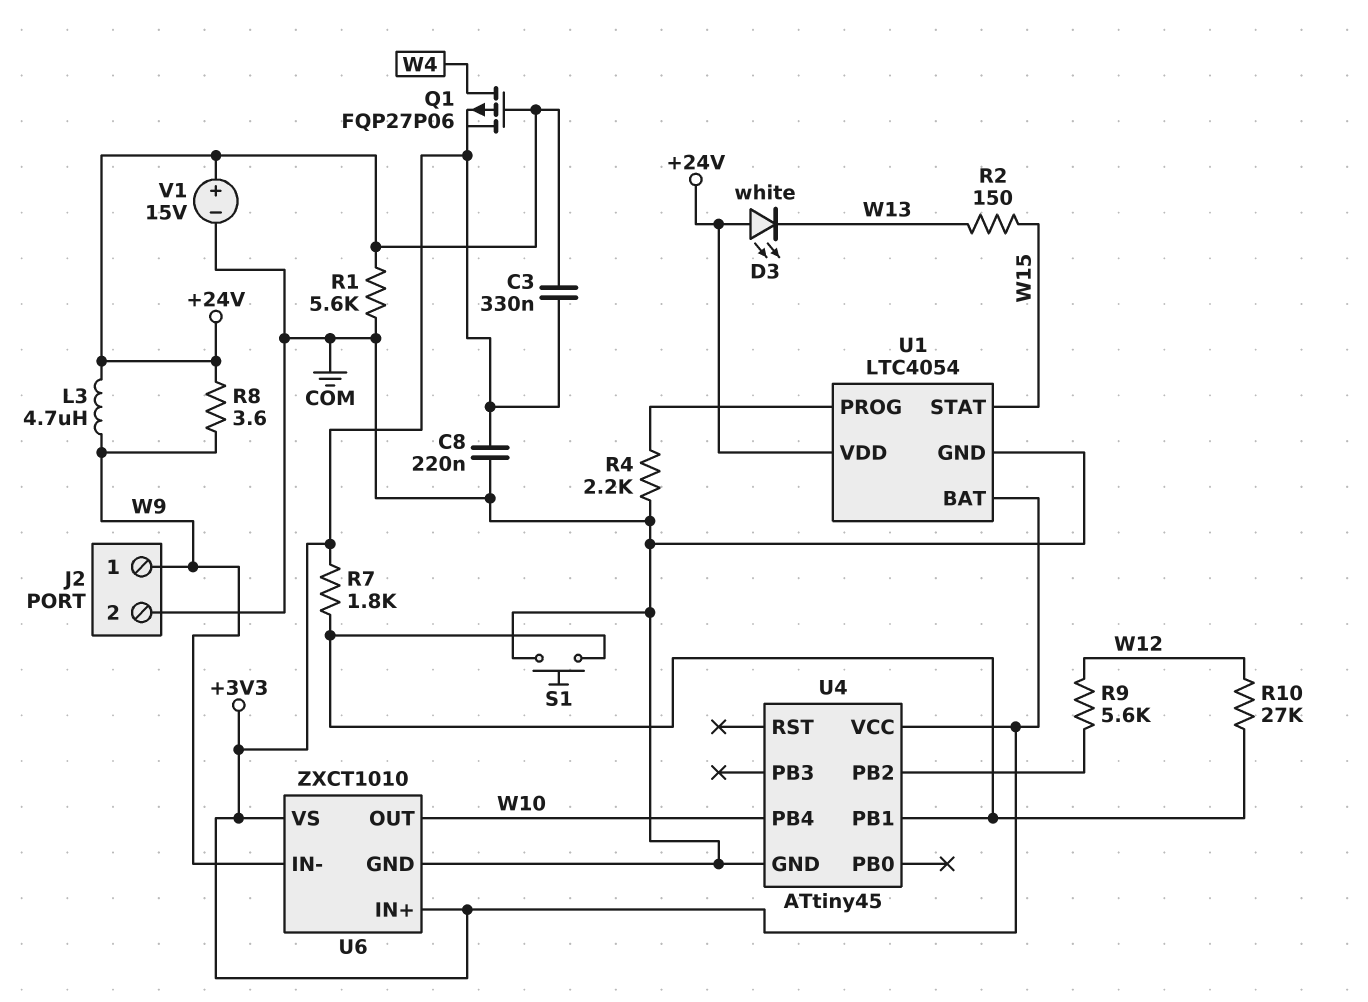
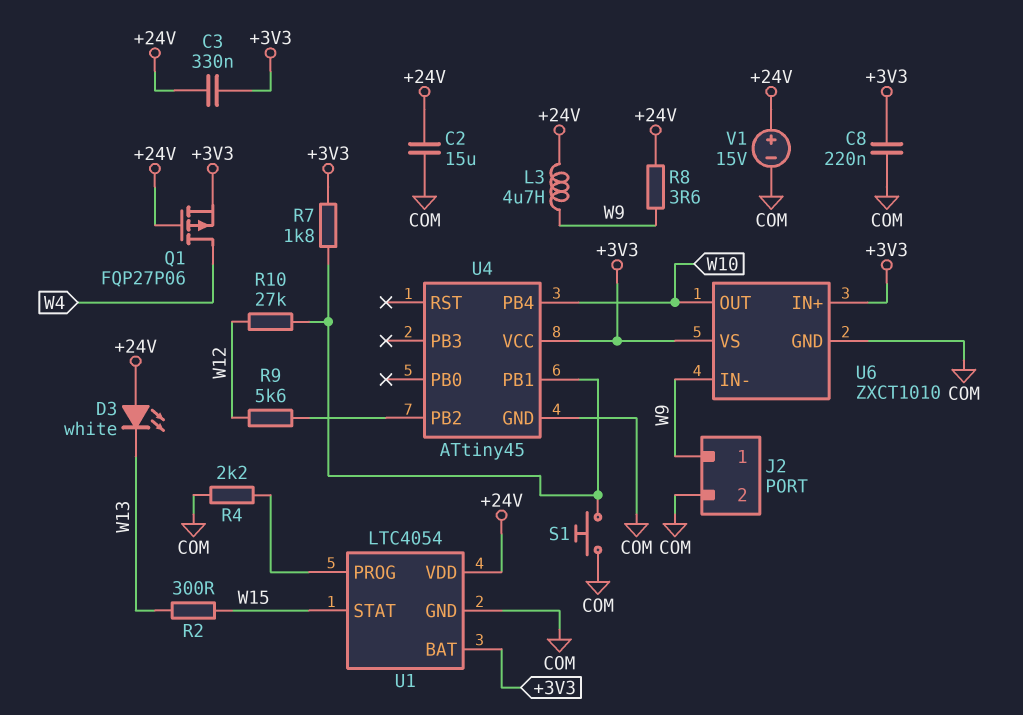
C2: none -> 15uF (+24V, COM)
R1: 5.6k (+24V, COM) -> none
R2: 150 (W13, W15) -> 300 (W13, W15)

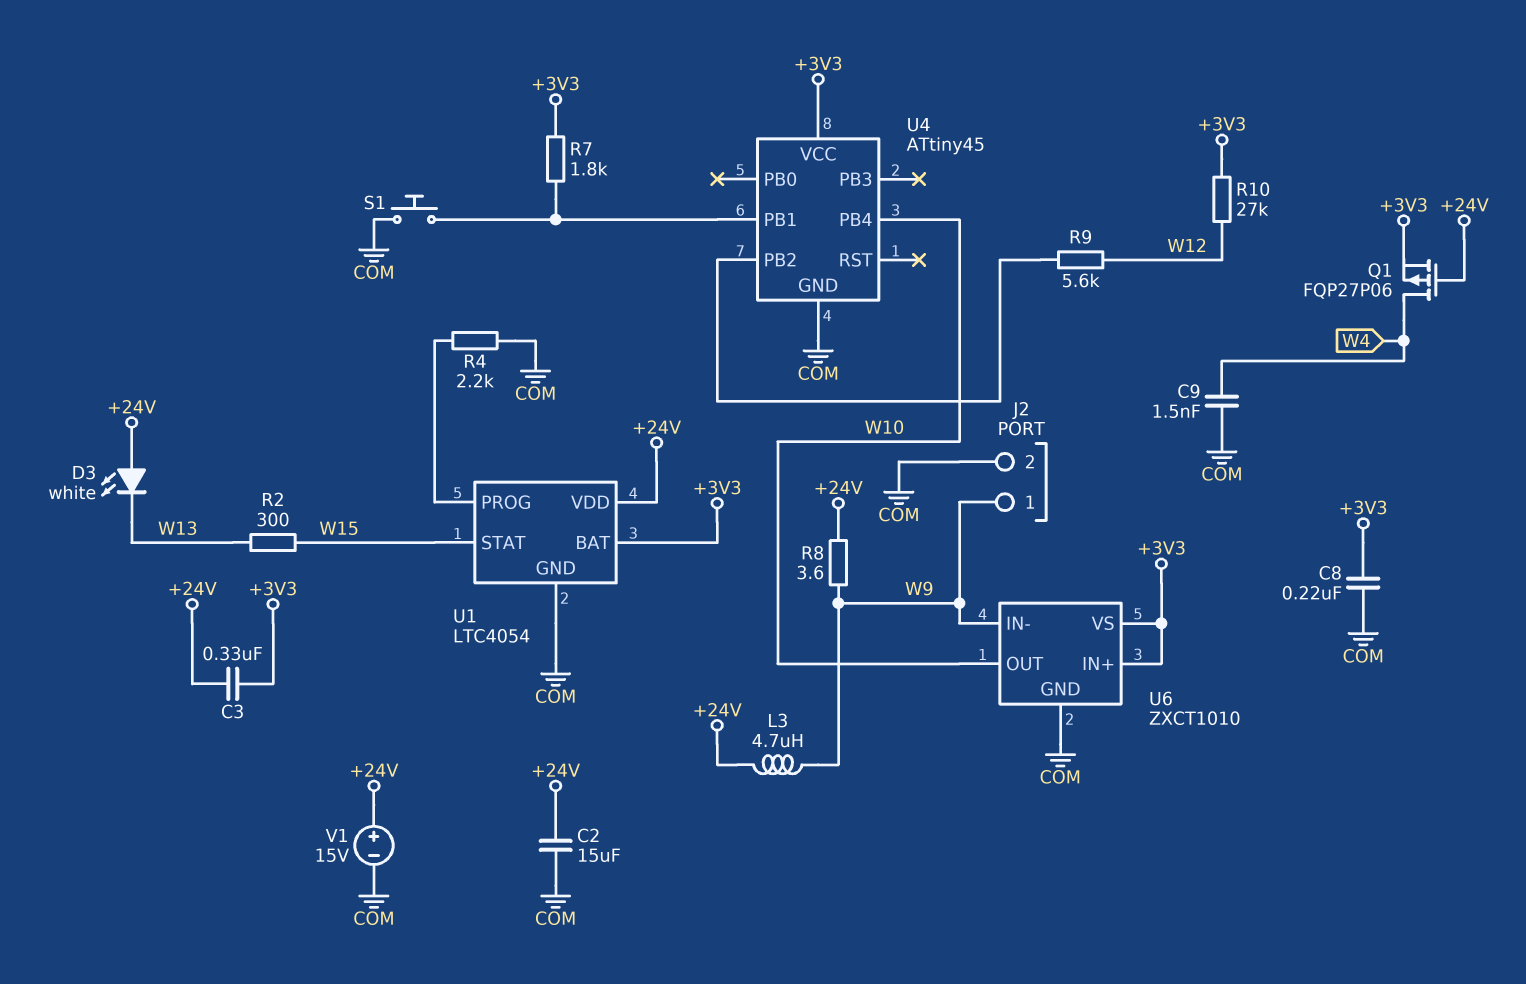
C9: none -> 1.5nF (COM, W4)
R10: 27k (U4/PB1, W12) -> 27k (+3V3, W12)

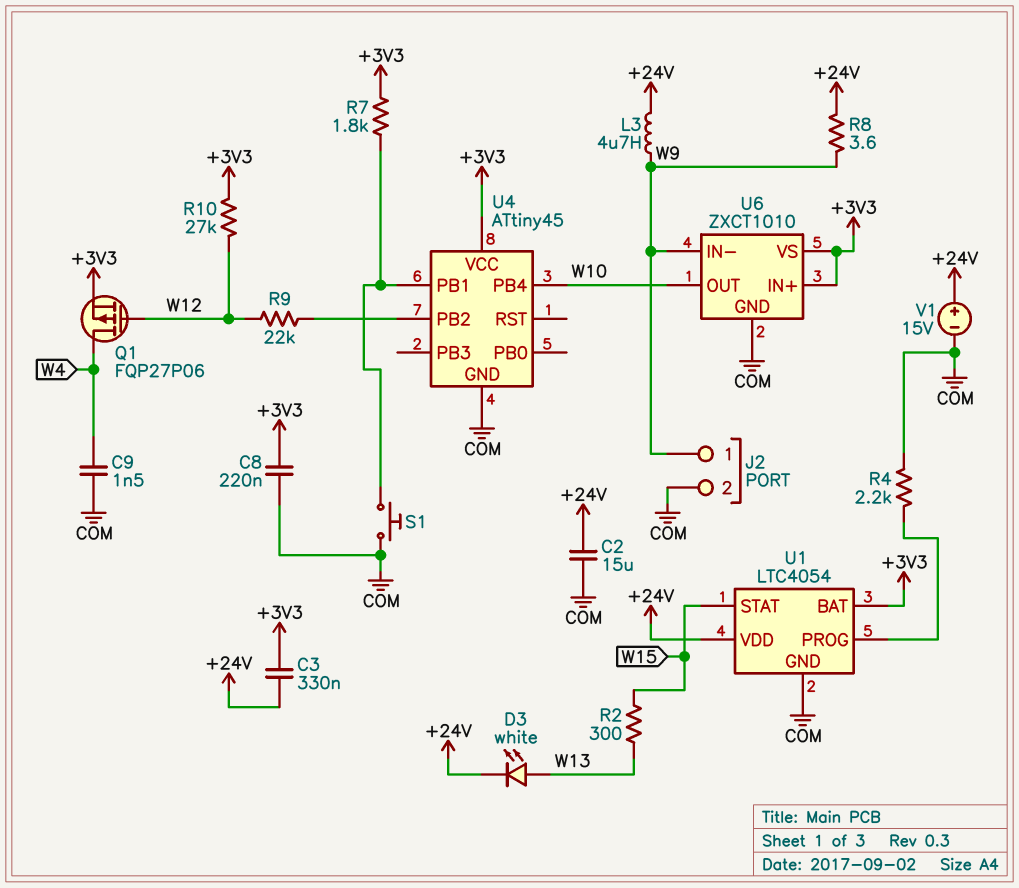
D3: LED white (A +24V, K W13) -> LED white (A W13, K +24V)
Q1: PMOS FQP27P06 (G +24V, D W4, S +3V3) -> PMOS FQP27P06 (G W12, D W4, S +3V3)
R9: 5.6k (U4/PB2, W12) -> 22k (U4/PB2, W12)

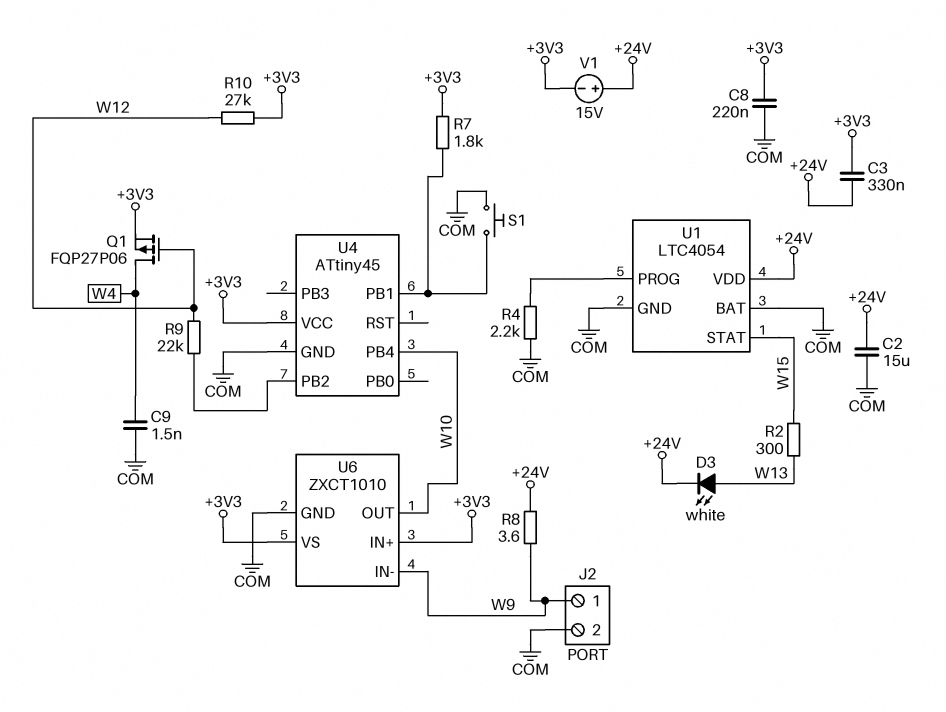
L3: 4.7uH (+24V, W9) -> none
U1 pin BAT: +3V3 -> COM
V1: 15V (plus +24V, minus COM) -> 15V (plus +24V, minus +3V3)

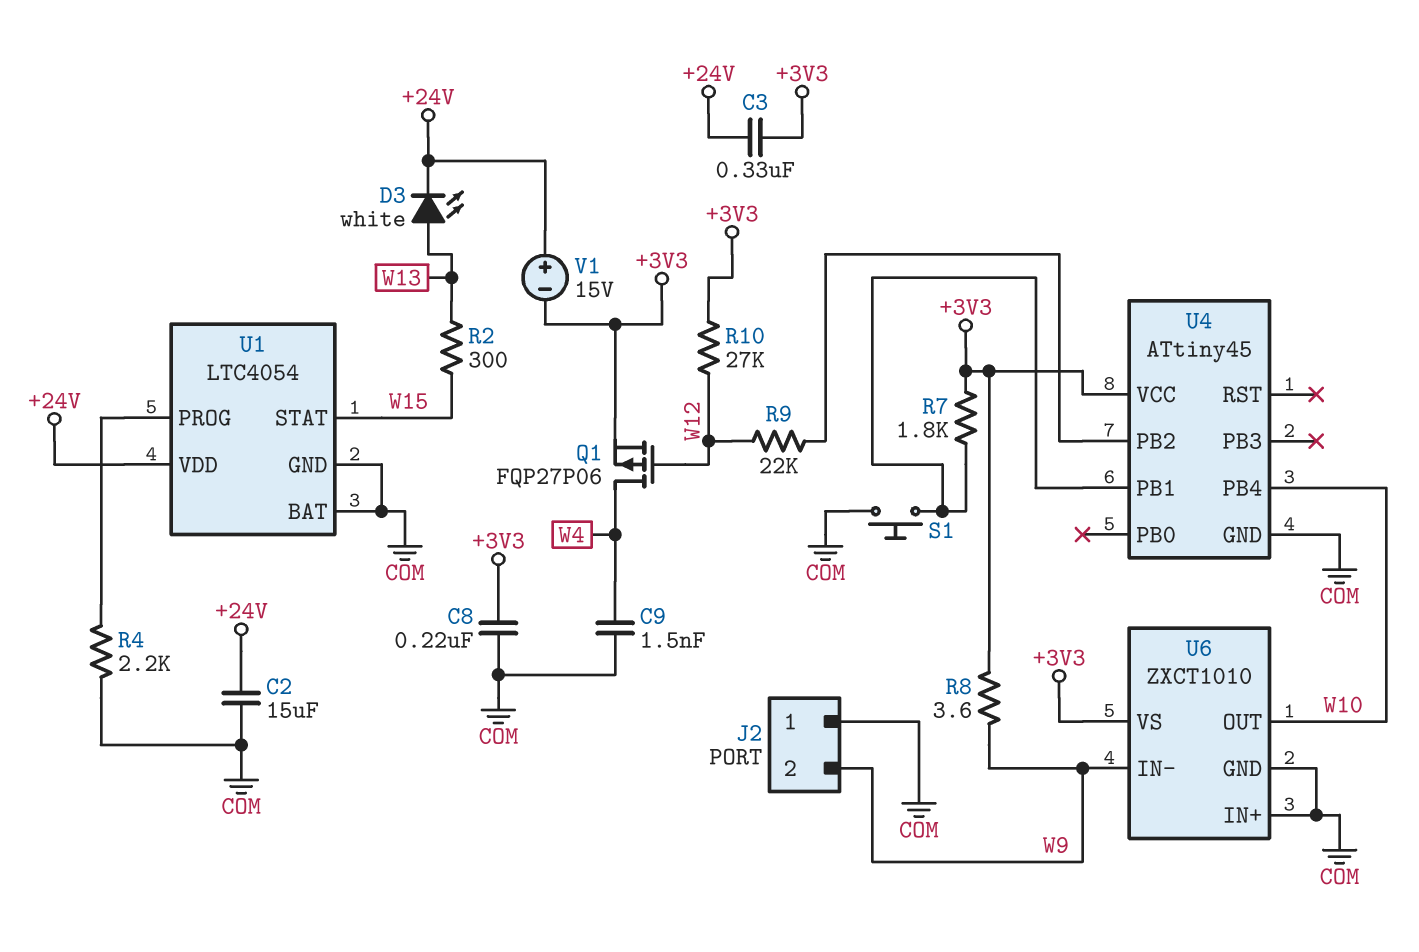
J2 pin 1: W9 -> COM
J2 pin 2: COM -> W9
R8: 3.6 (+24V, W9) -> 3.6 (+3V3, W9)
U6 pin IN+: +3V3 -> COM

